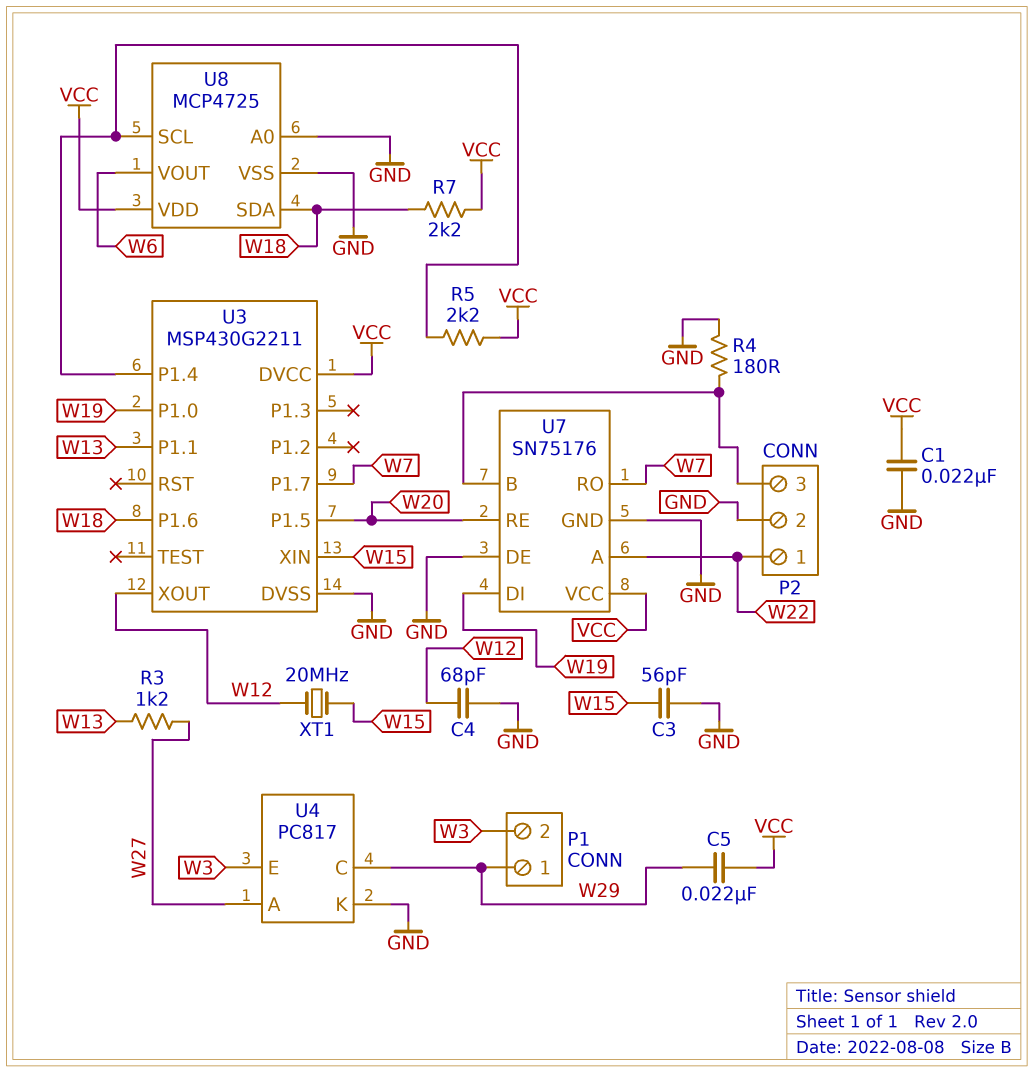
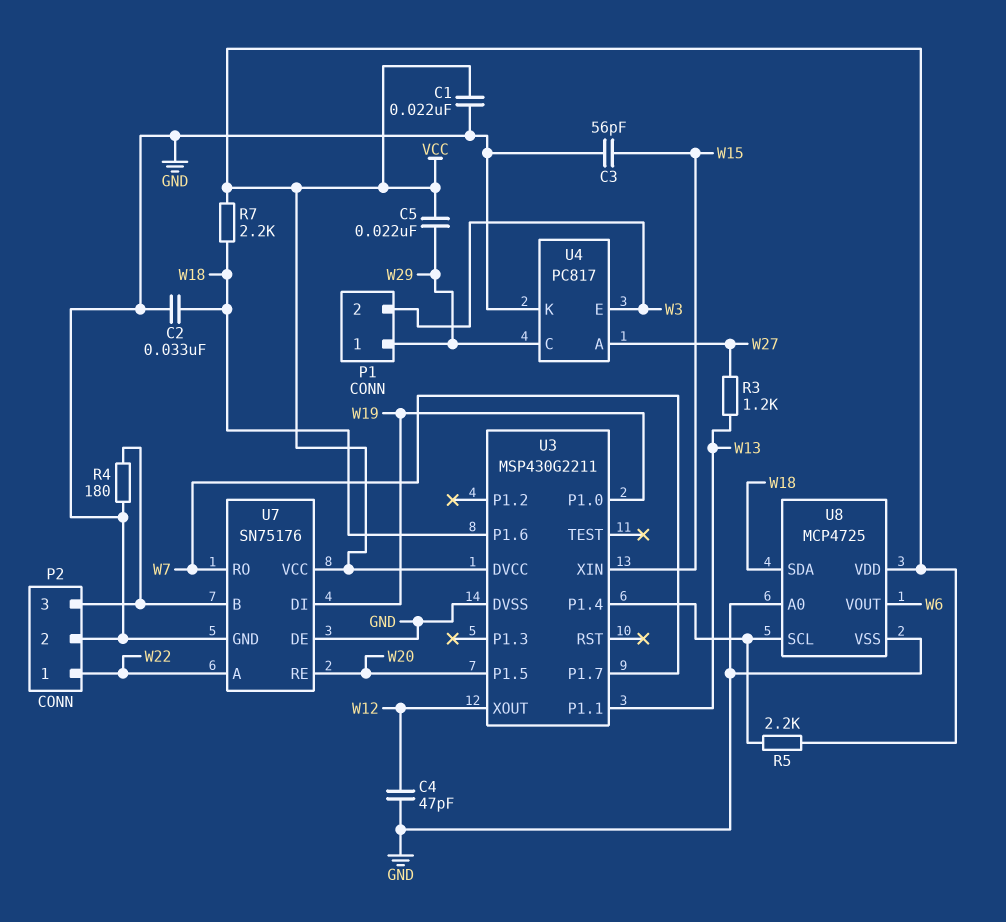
C2: none -> 33nF (GND, W18)
C4: 68pF (GND, W12) -> 47pF (GND, W12)
XT1: 20MHz (W12, W15) -> none

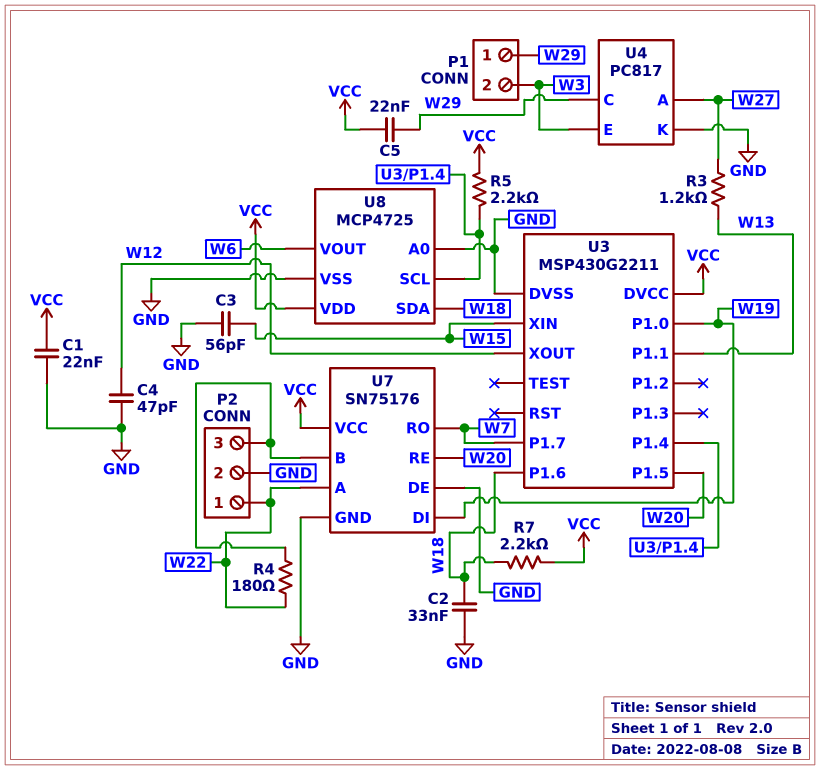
R4: 180 (GND, P2/3) -> 180 (P2/3, W22)

